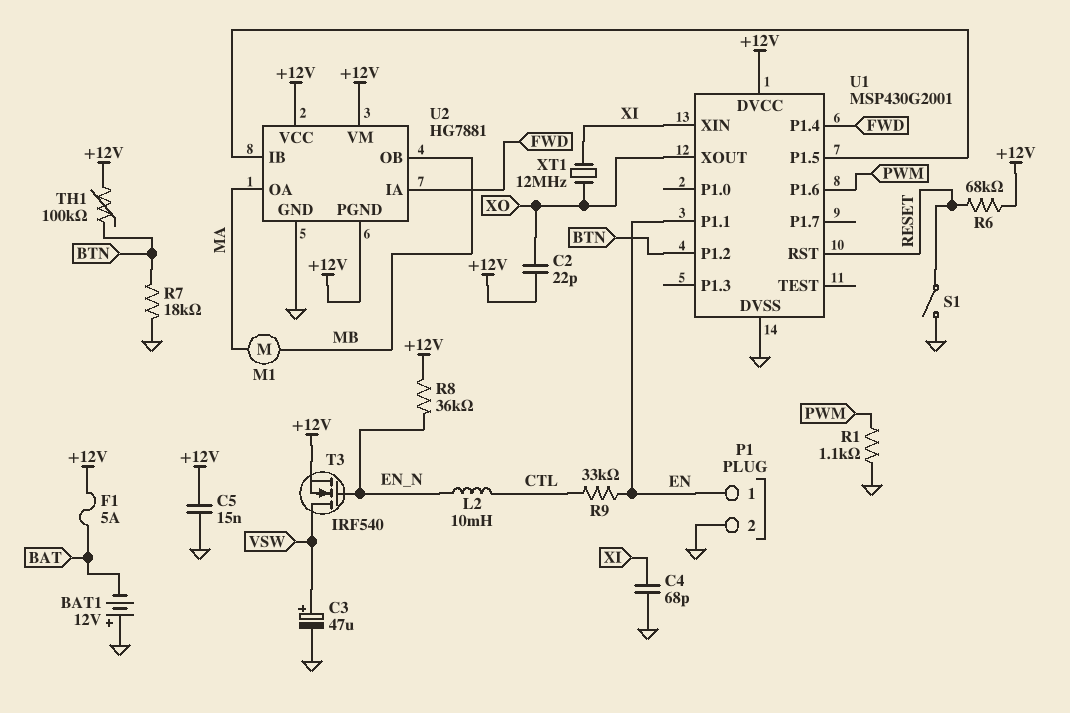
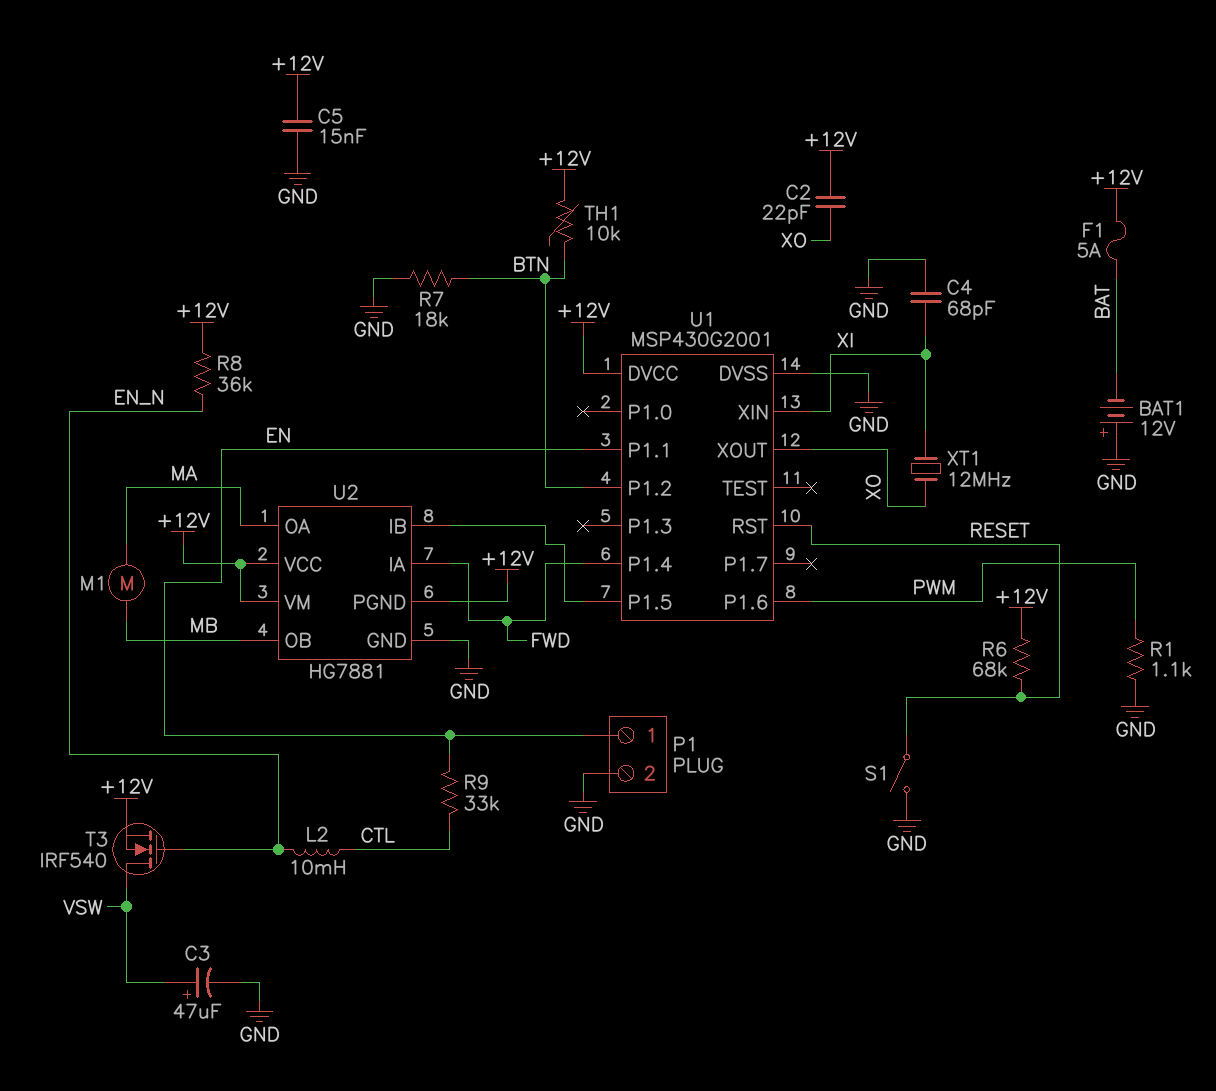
TH1: 100k (+12V, BTN) -> 10k (+12V, BTN)

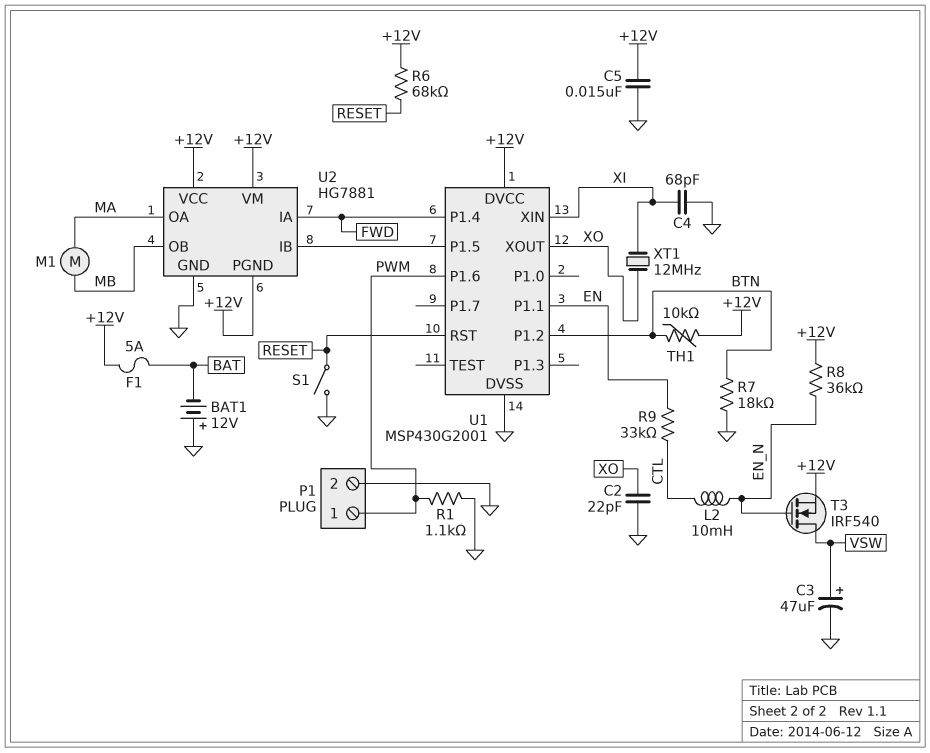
C2: 22pF (+12V, XO) -> 22pF (GND, XO)
P1 pin 1: EN -> PWM

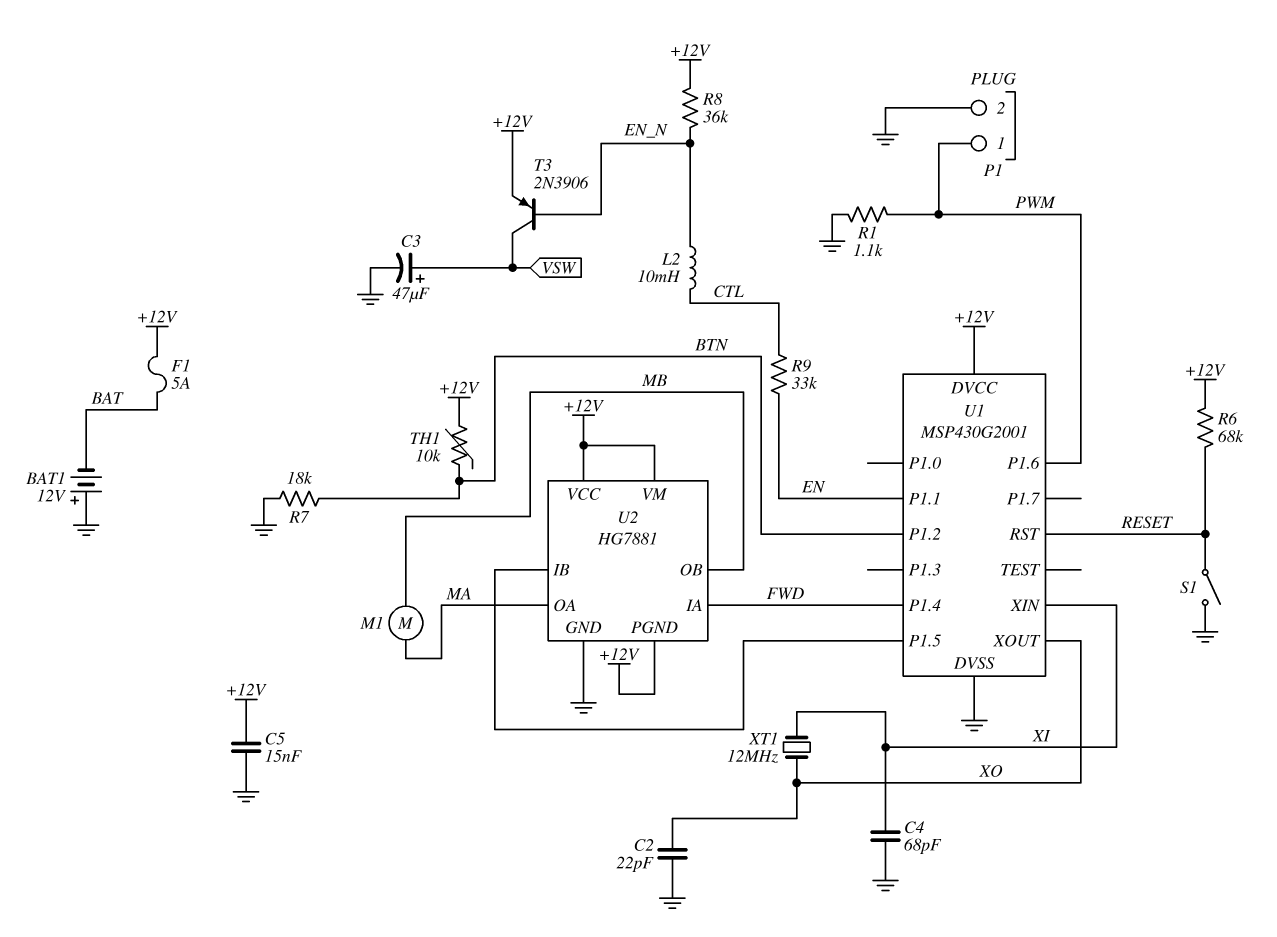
T3: NMOS IRF540 (G EN_N, D VSW, S +12V) -> PNP 2N3906 (B EN_N, C VSW, E +12V)

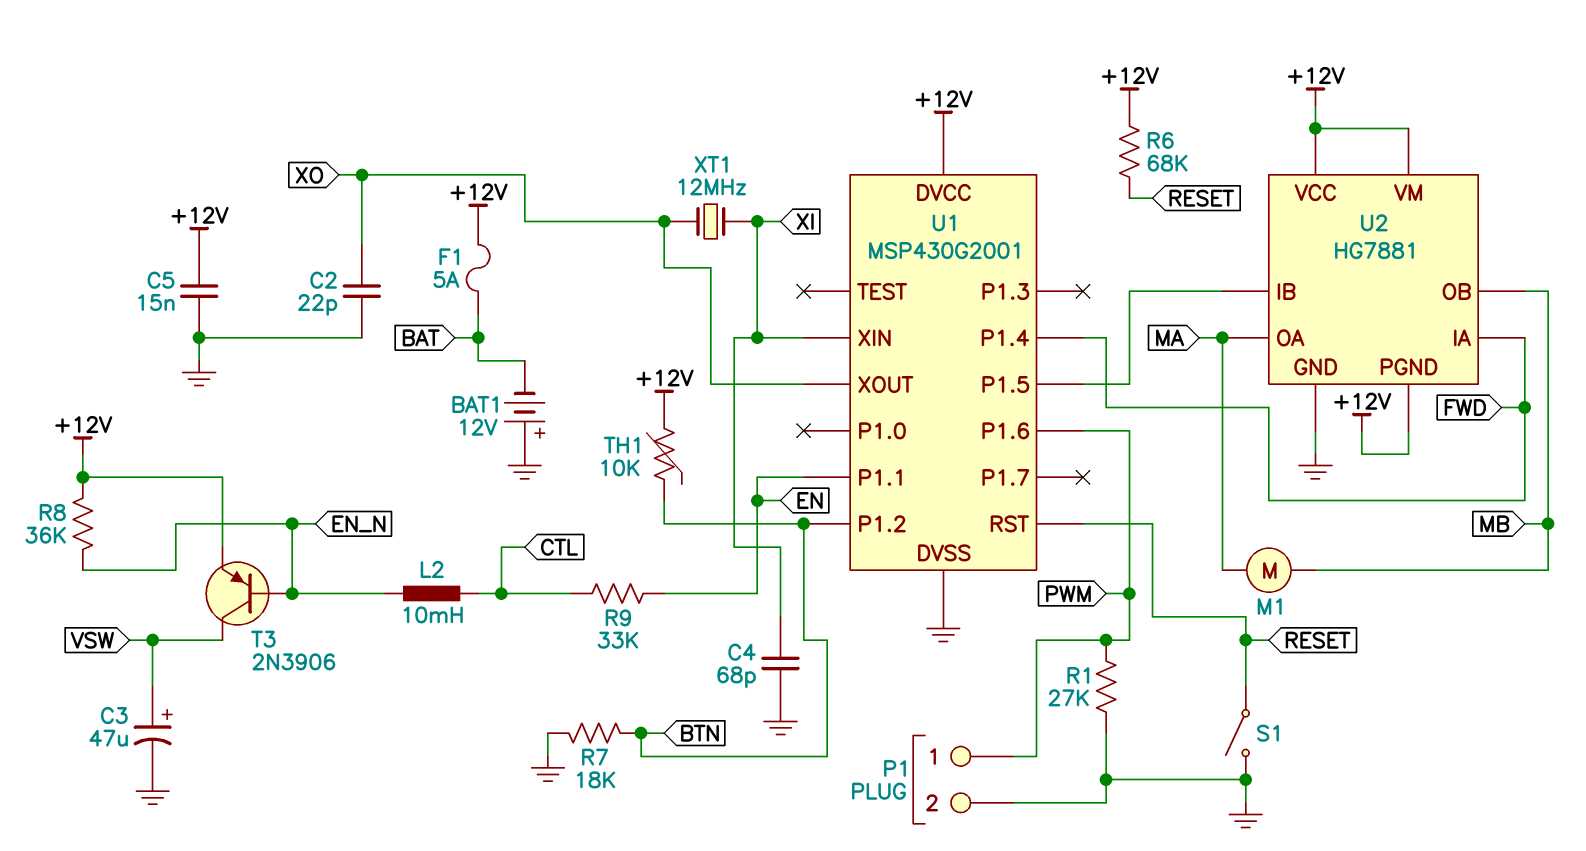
R1: 1.1k (GND, PWM) -> 27k (GND, PWM)

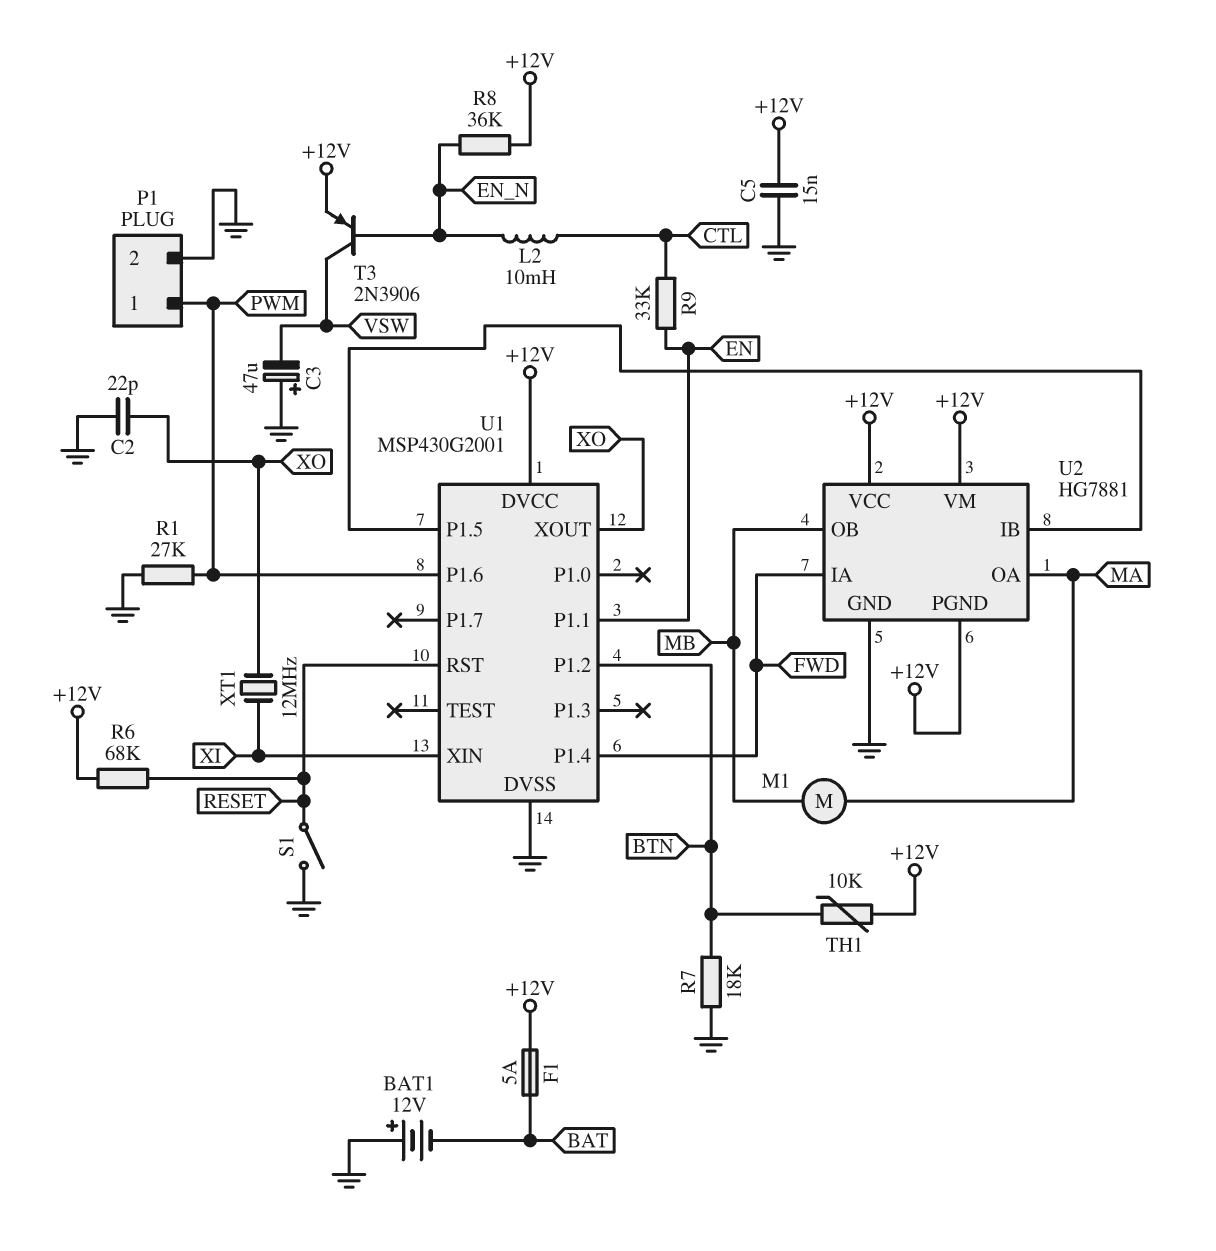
C3: 47uF (plus VSW, minus GND) -> 47uF (plus GND, minus VSW)
C4: 68pF (GND, XI) -> none

